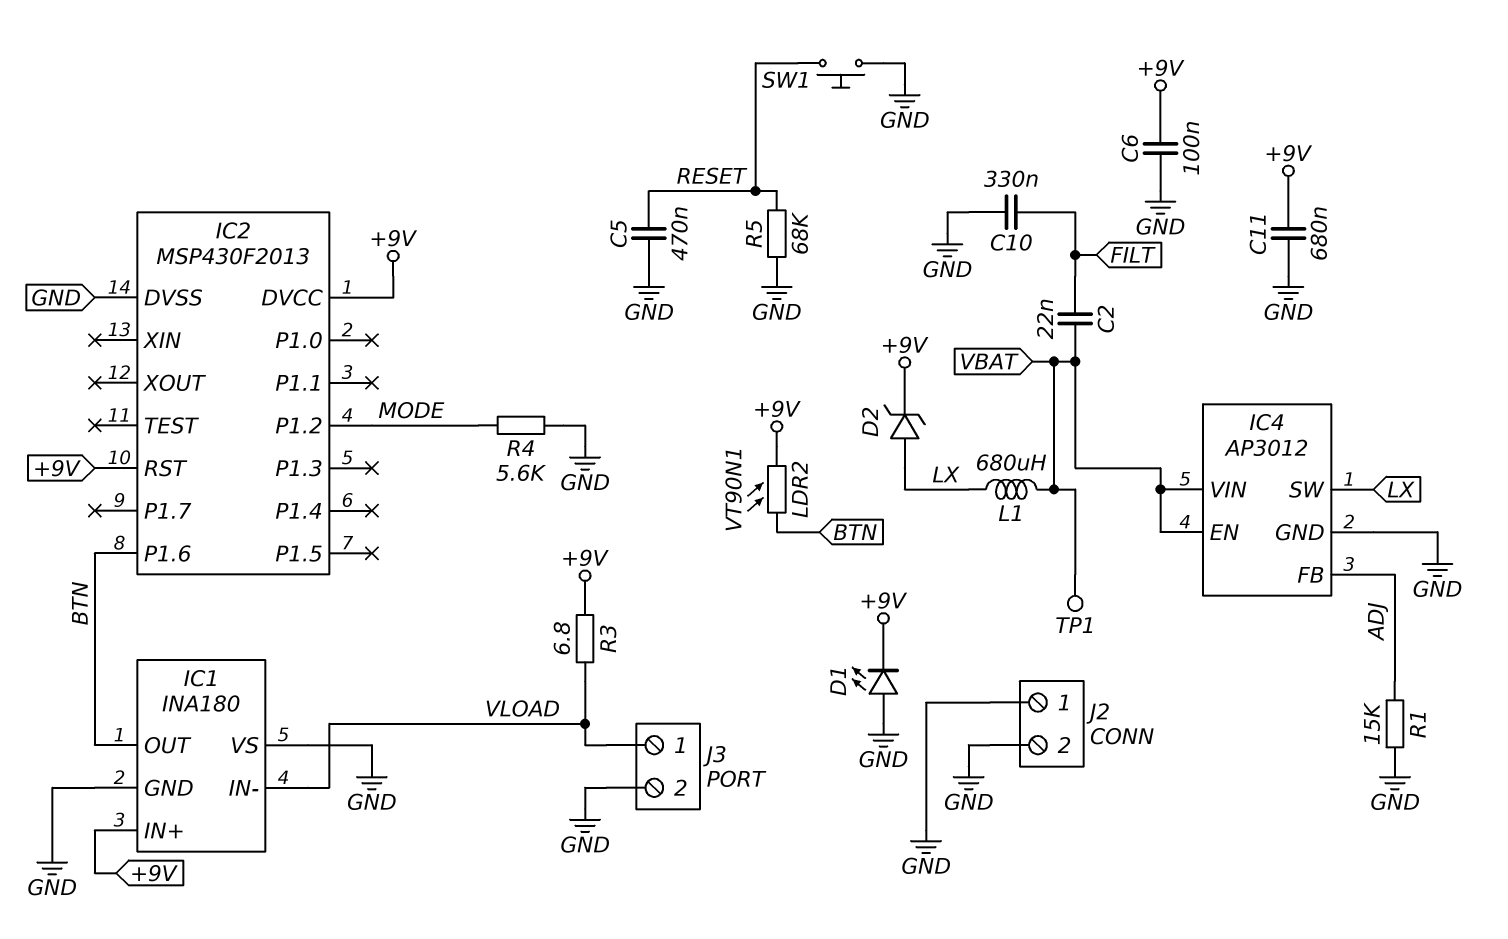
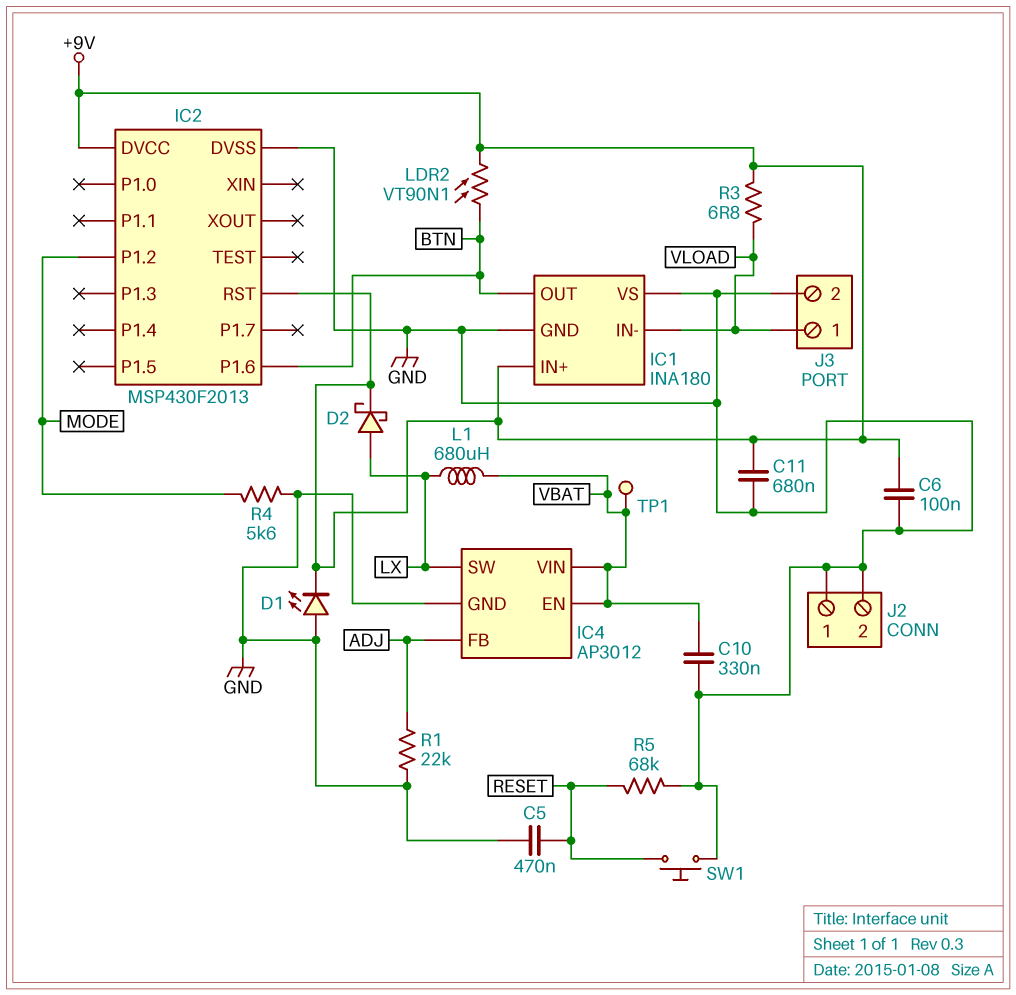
C2: 22nF (FILT, VBAT) -> none
C10: 330nF (FILT, GND) -> 330nF (GND, VBAT)
D2: zener (A LX, K +9V) -> schottky (A LX, K +9V)
R1: 15k (ADJ, GND) -> 22k (ADJ, GND)

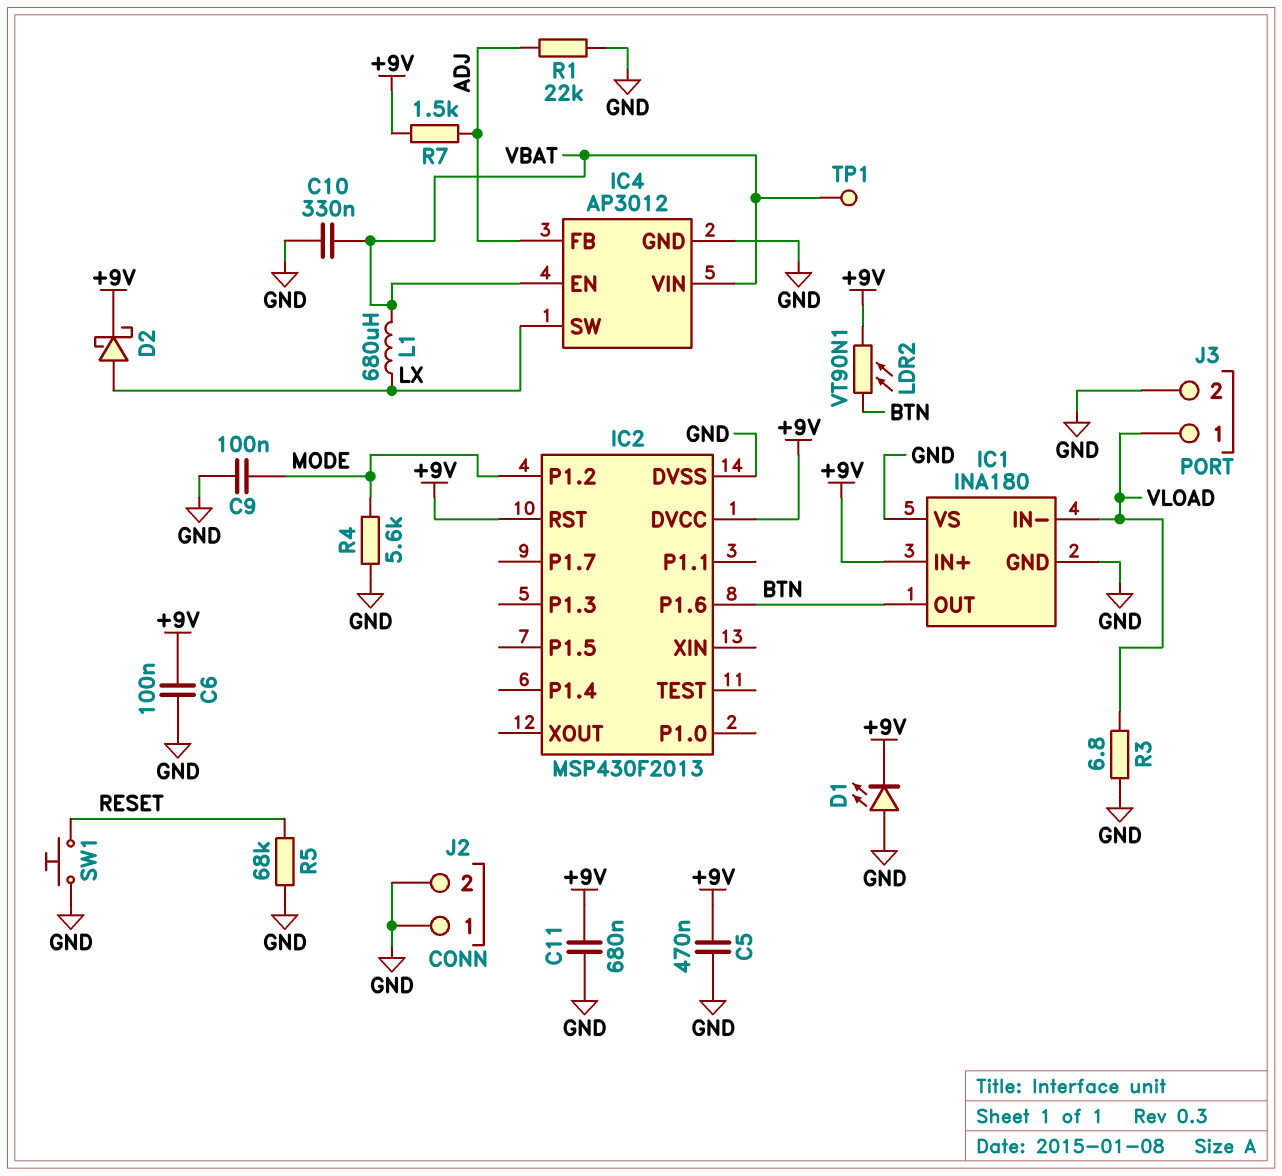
C5: 470nF (GND, RESET) -> 470nF (+9V, GND)
C9: none -> 100nF (GND, MODE)
R3: 6.8 (+9V, VLOAD) -> 6.8 (GND, VLOAD)
R7: none -> 1.5k (+9V, ADJ)

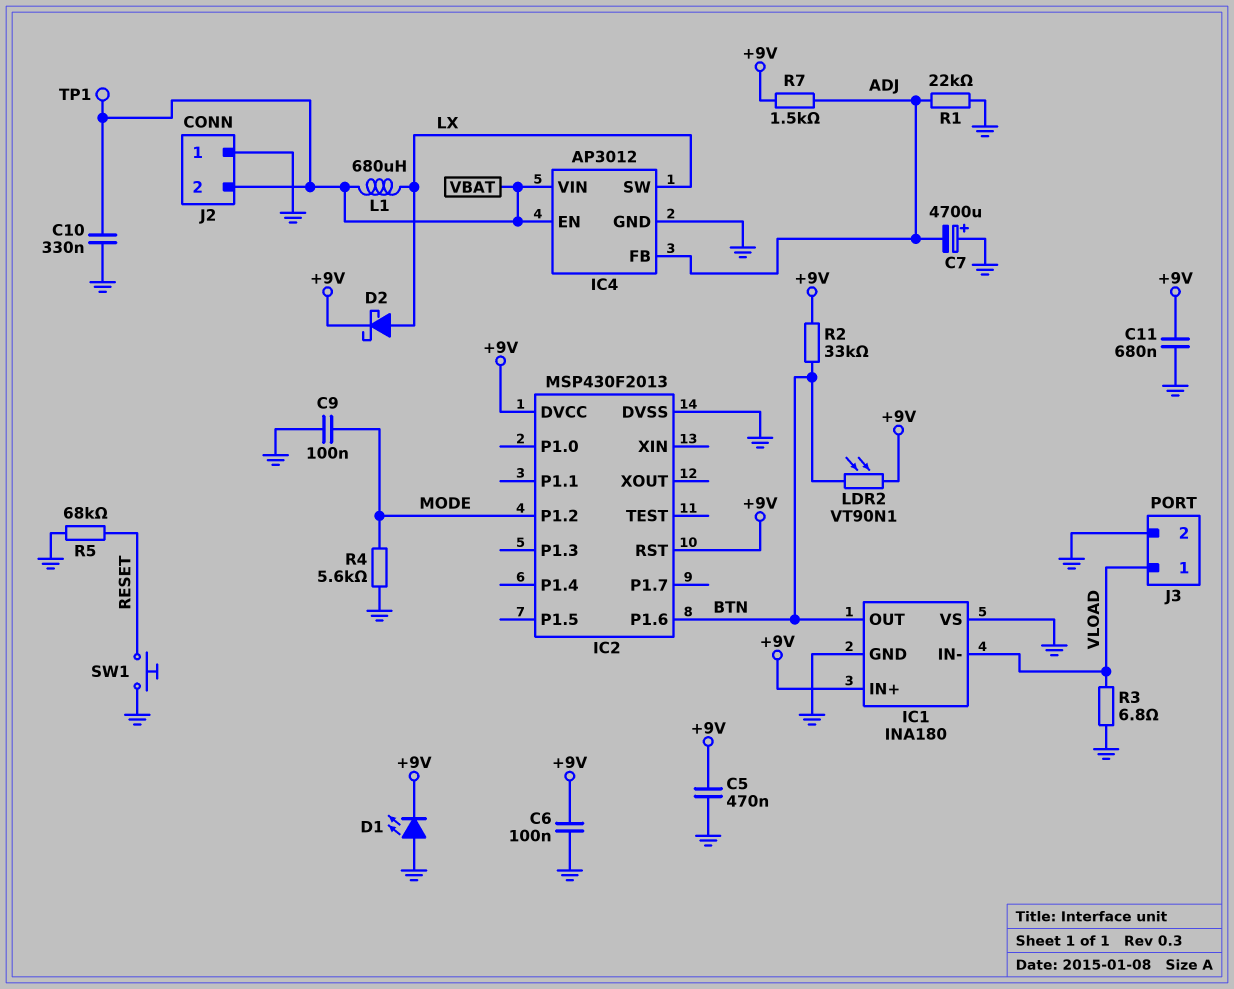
C7: none -> 4700uF (plus GND, minus ADJ)
J2 pin 2: GND -> VBAT
R2: none -> 33k (+9V, BTN)

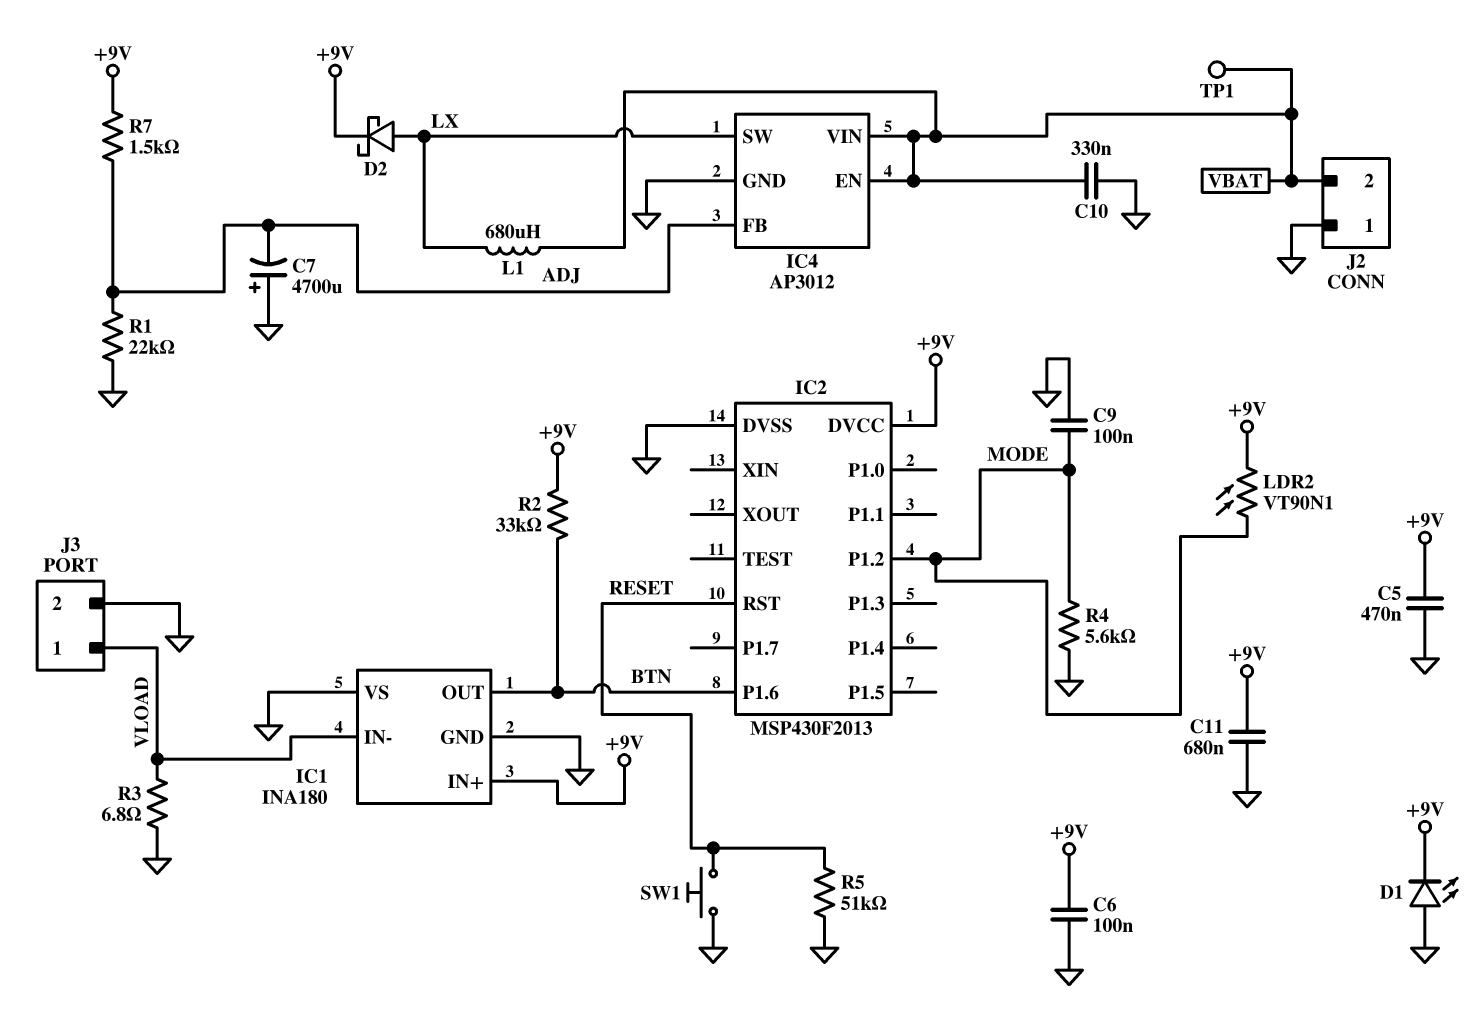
IC2 pin RST: +9V -> RESET
LDR2: VT90N1 (+9V, BTN) -> VT90N1 (+9V, MODE)
R5: 68k (GND, RESET) -> 51k (GND, RESET)

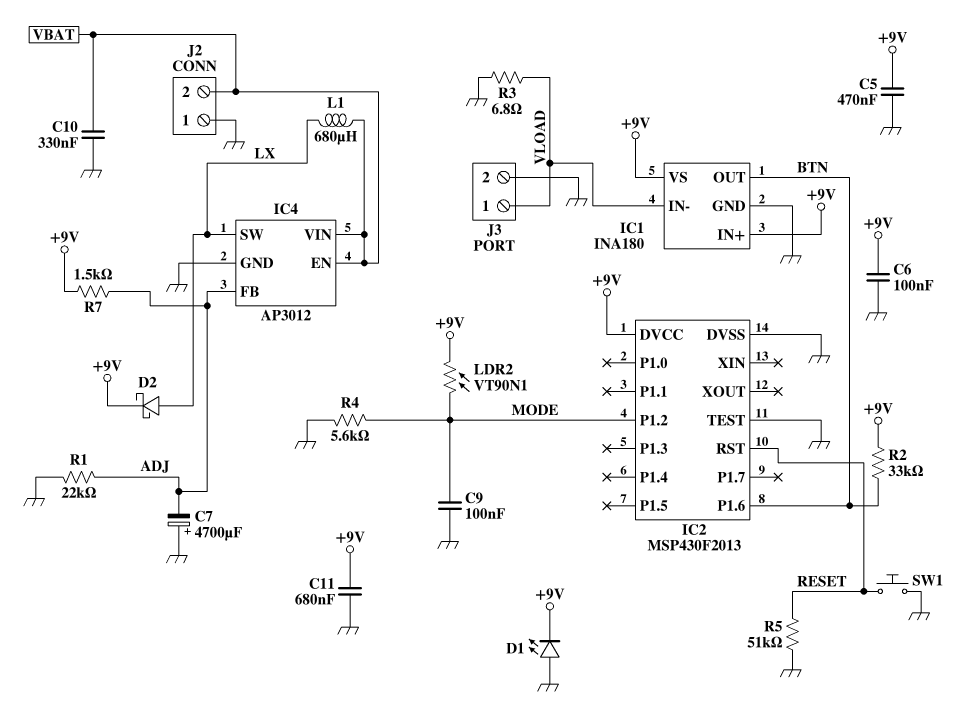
IC1 pin VS: GND -> +9V
IC2 pin TEST: none -> GND
TP1: test point (VBAT) -> none

